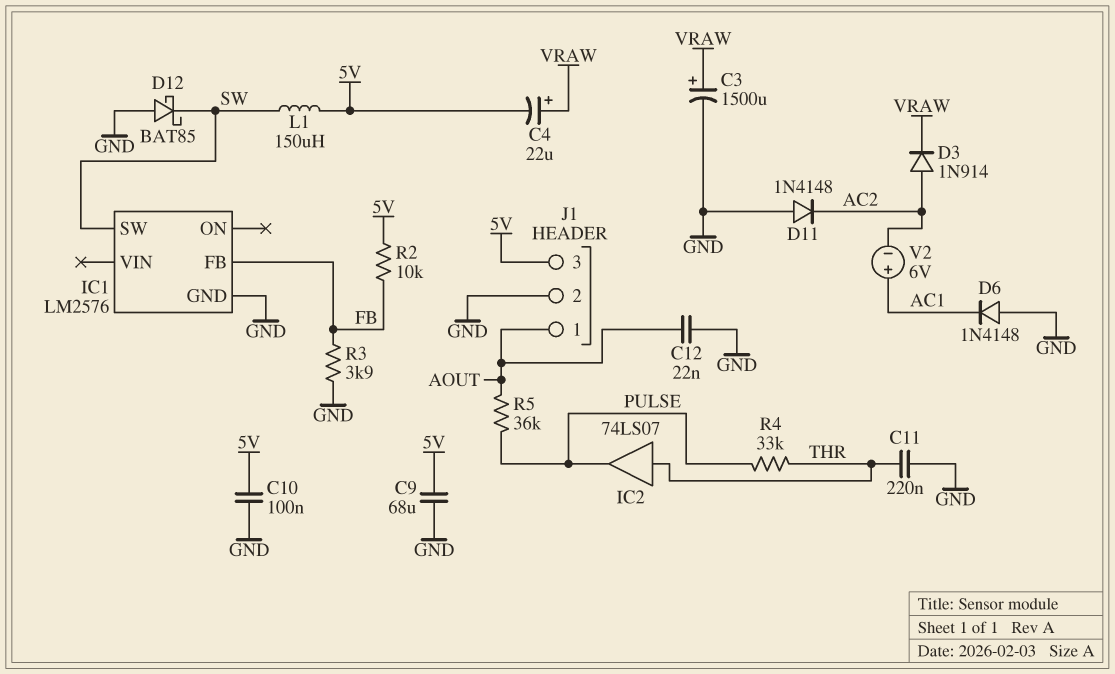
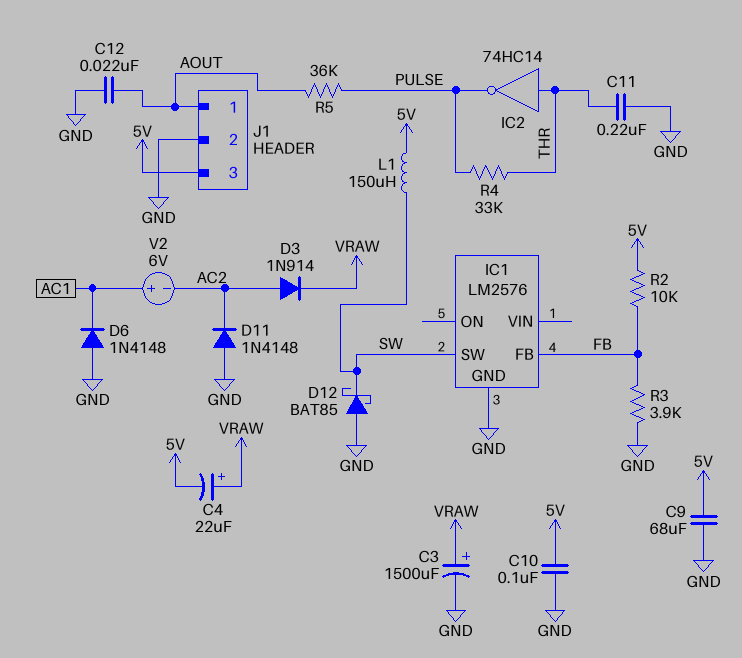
IC2: buffer 74LS07 (in THR, out PULSE) -> NOT 74HC14 (in THR, out PULSE)

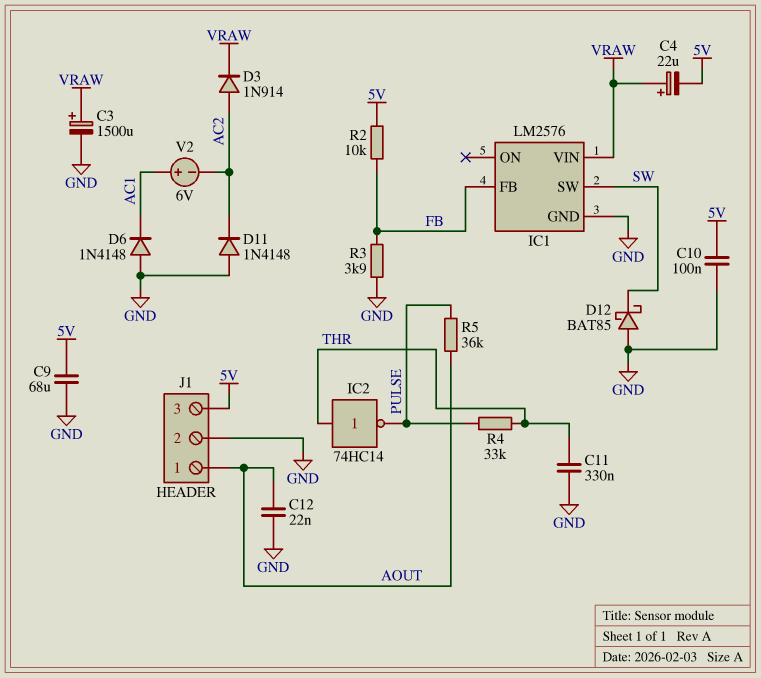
C11: 220nF (GND, THR) -> 330nF (GND, THR)
IC1 pin VIN: none -> VRAW
L1: 150uH (5V, SW) -> none

